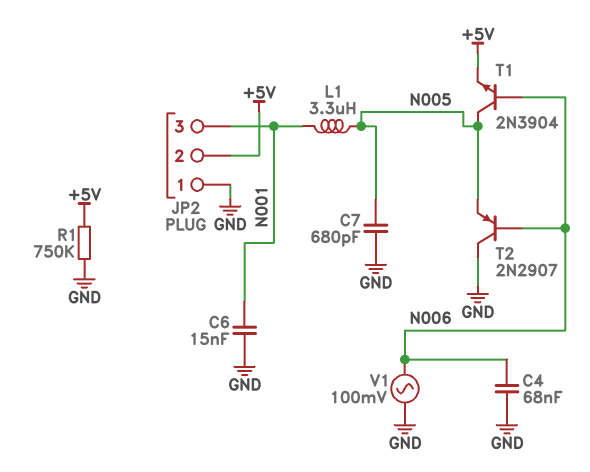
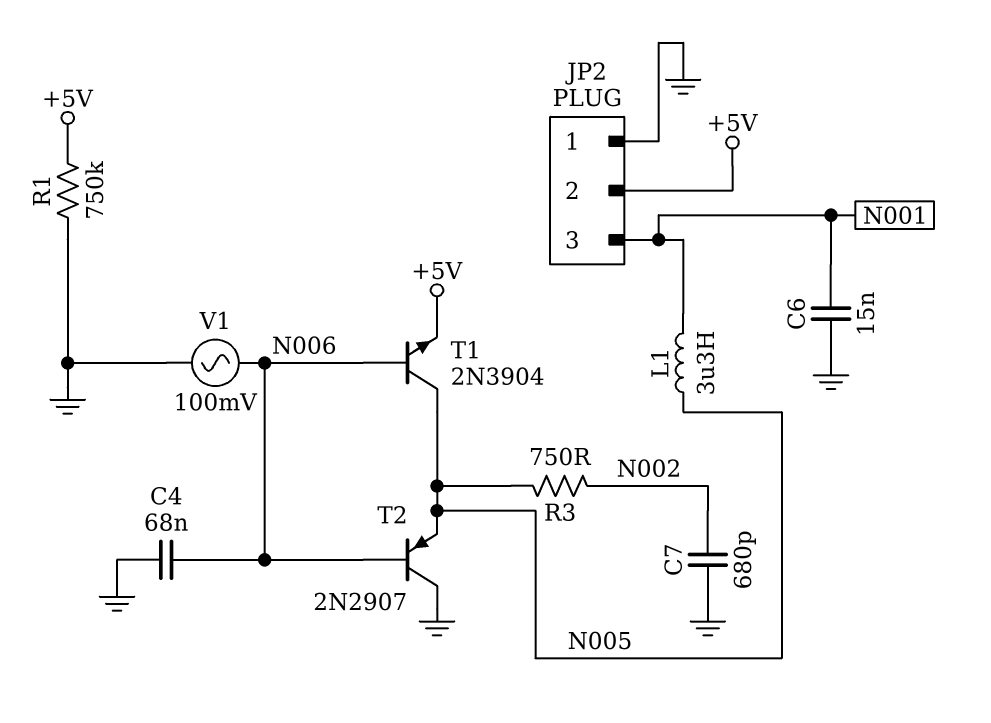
C7: 680pF (GND, N005) -> 680pF (GND, N002)
R3: none -> 750 (N002, N005)

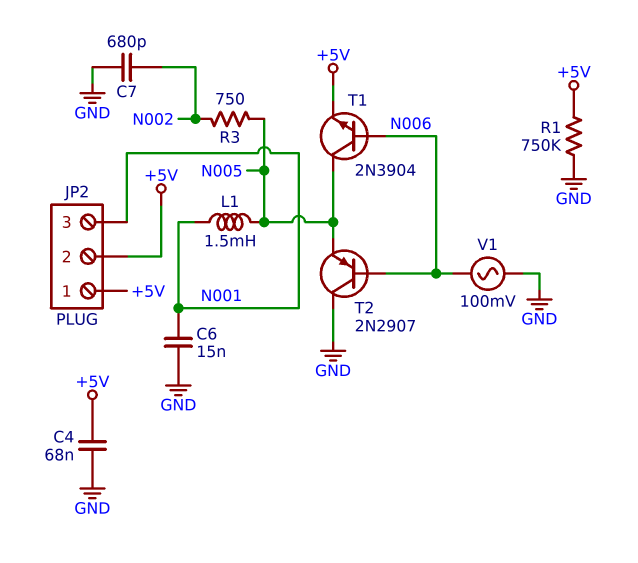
C4: 68nF (GND, N006) -> 68nF (+5V, GND)
JP2 pin 1: GND -> +5V
L1: 3.3uH (N001, N005) -> 1.5mH (N001, N005)

